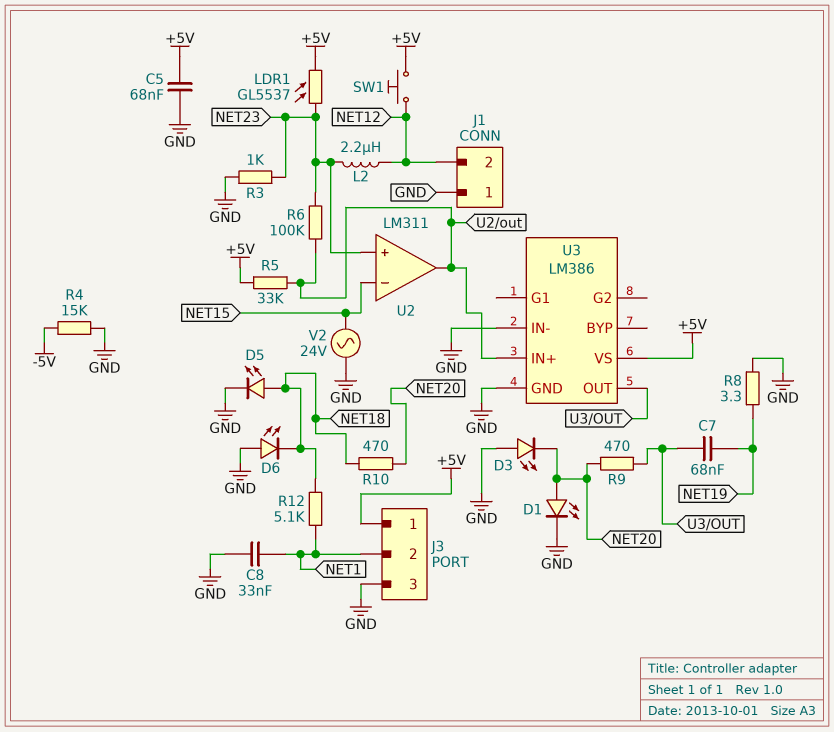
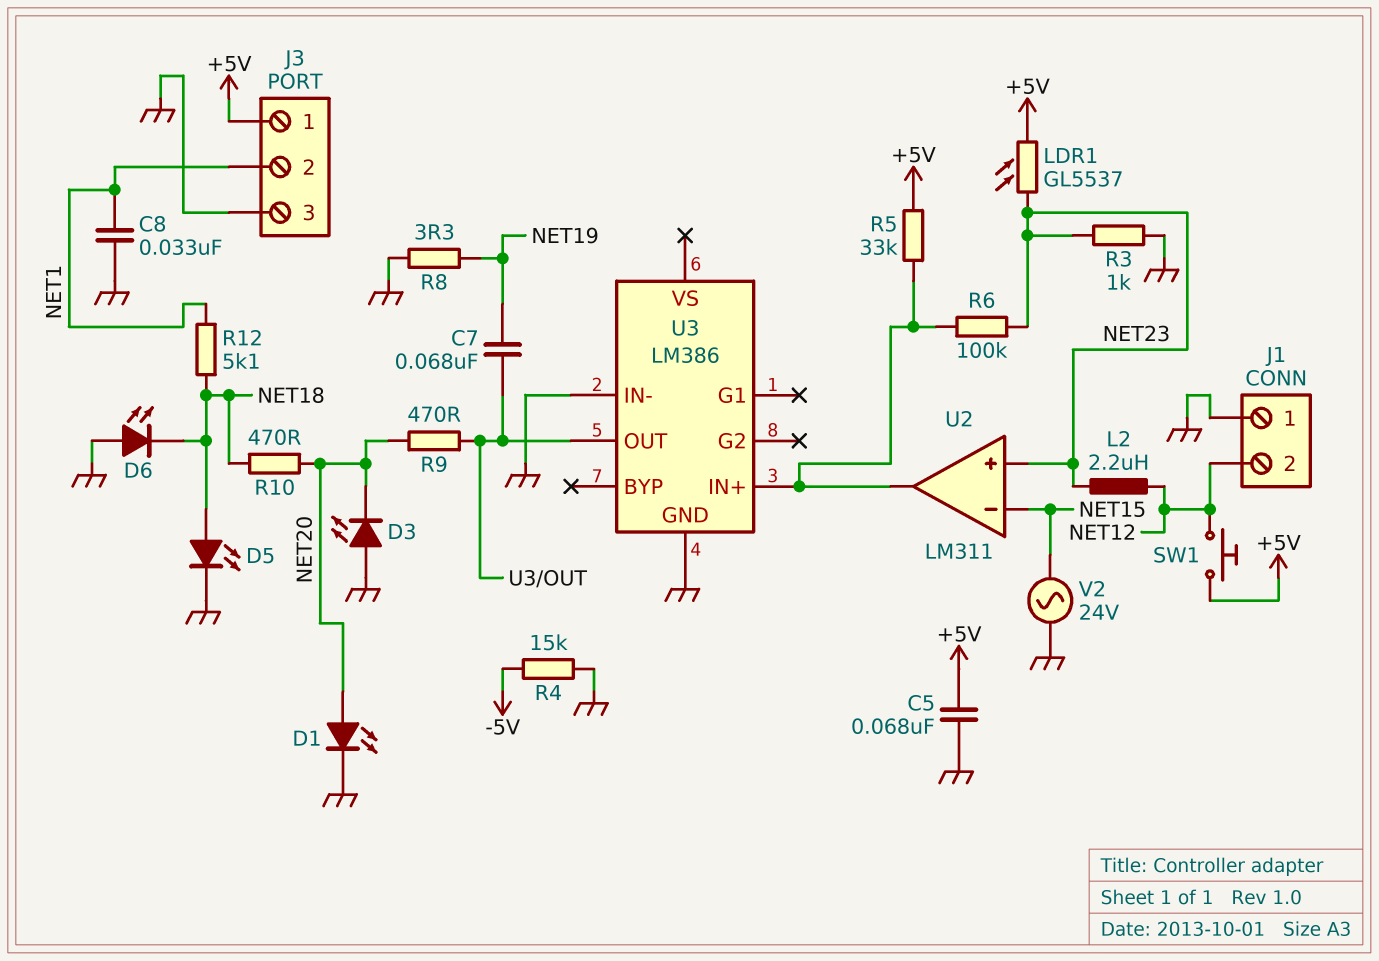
U3 pin VS: +5V -> none

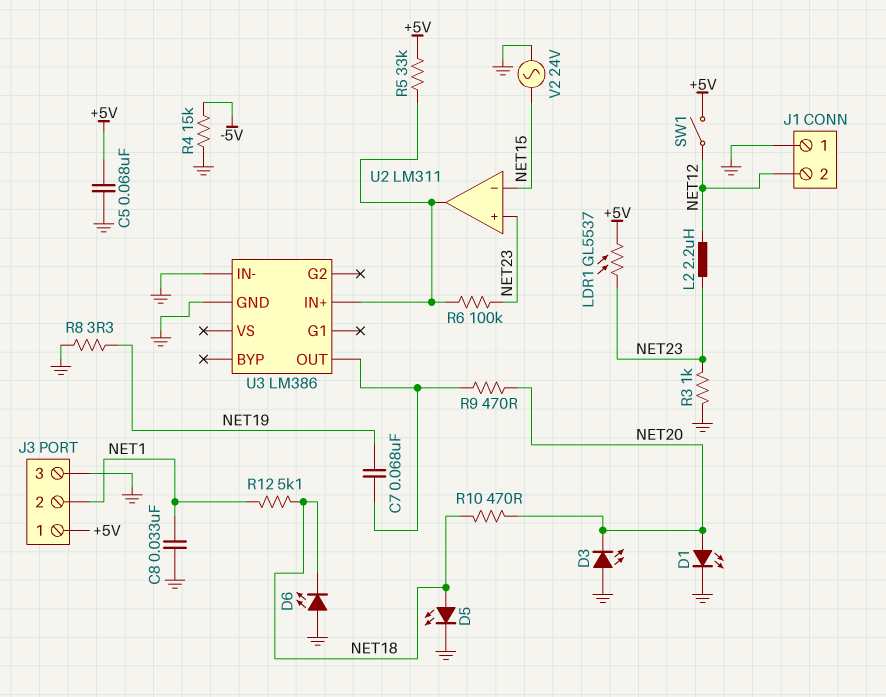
SW1: button (+5V, NET12) -> switch (+5V, NET12)

